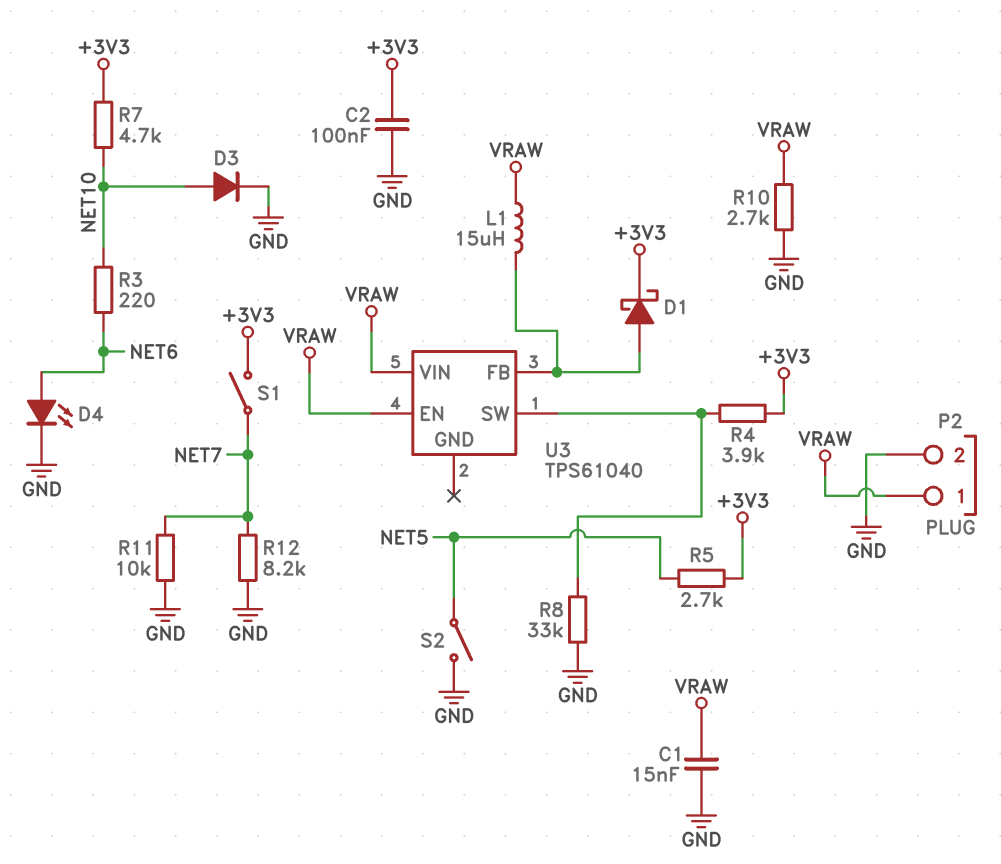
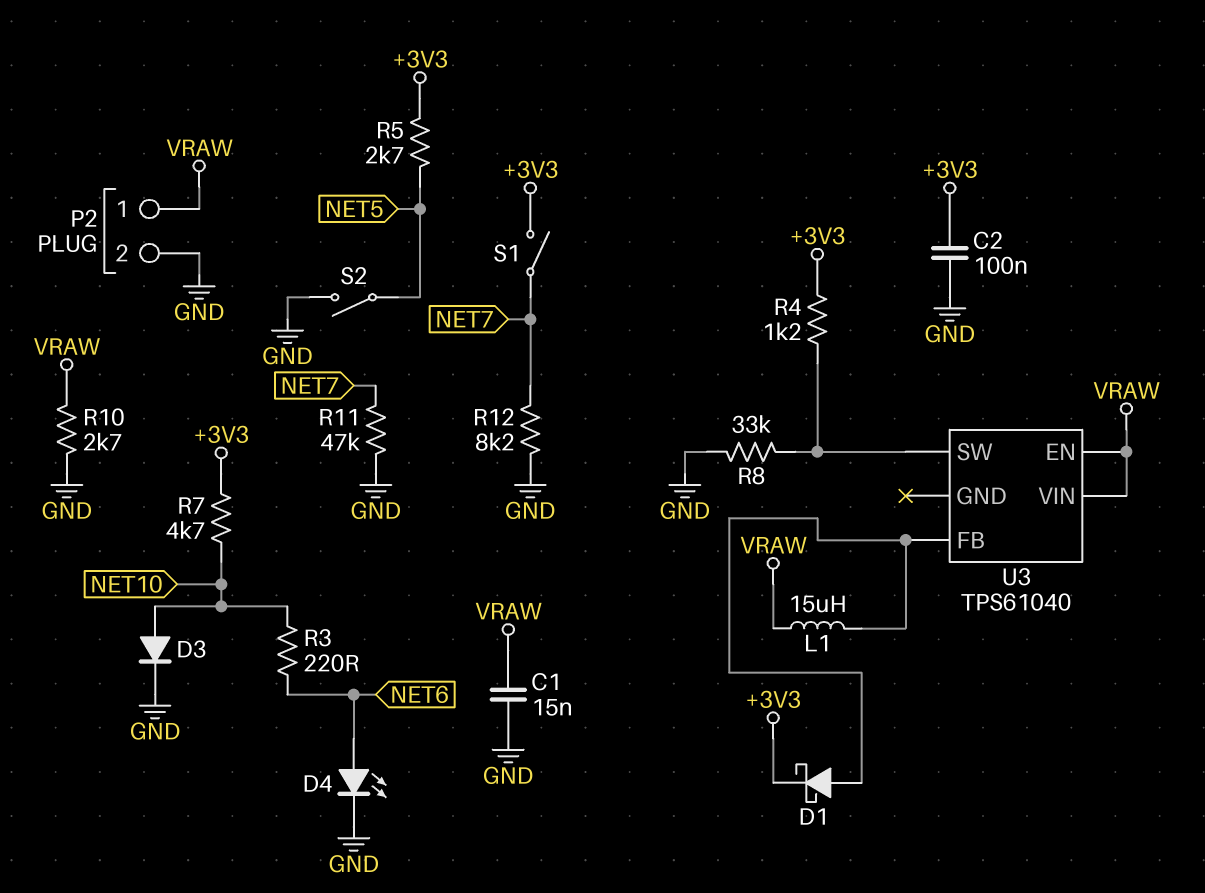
R4: 3.9k (+3V3, U3/SW) -> 1.2k (+3V3, U3/SW)
R11: 10k (GND, NET7) -> 47k (GND, NET7)

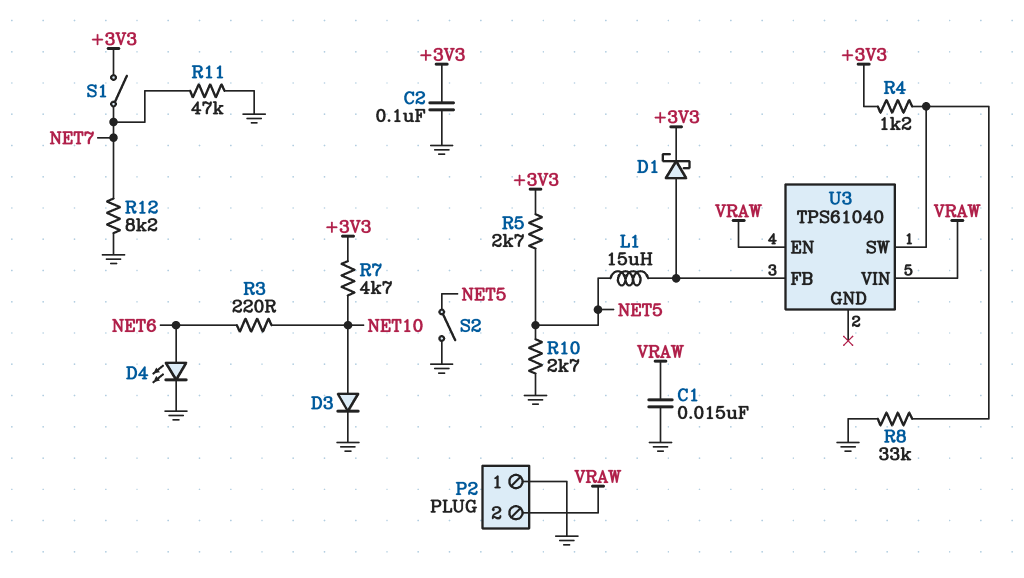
L1: 15uH (U3/FB, VRAW) -> 15uH (NET5, U3/FB)
P2 pin 1: VRAW -> GND
P2 pin 2: GND -> VRAW
R10: 2.7k (GND, VRAW) -> 2.7k (GND, NET5)

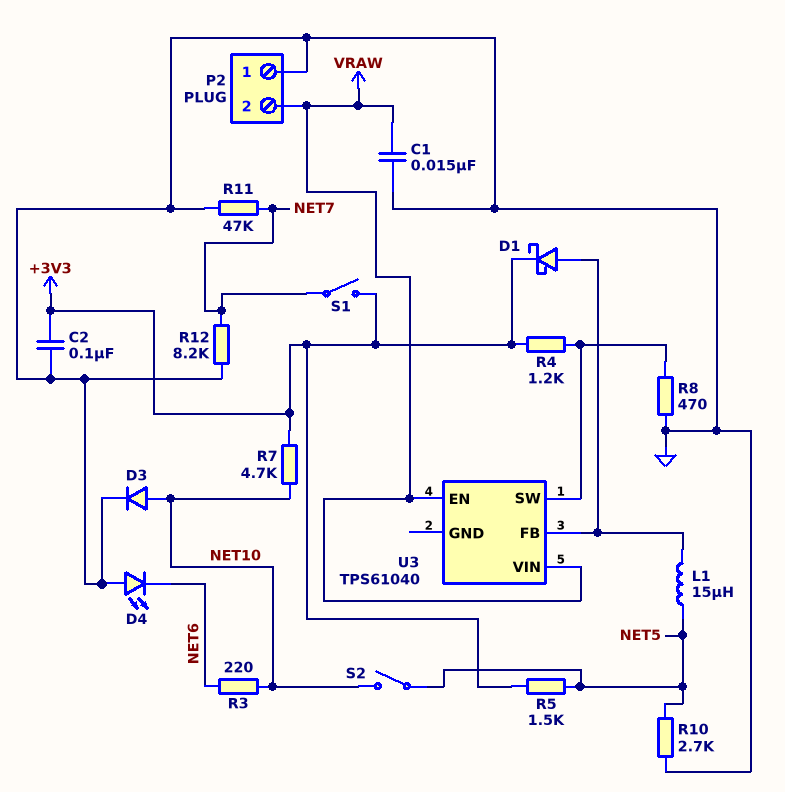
D4: LED (A NET6, K GND) -> LED (A GND, K NET6)
R5: 2.7k (+3V3, NET5) -> 1.5k (+3V3, NET5)
R8: 33k (GND, U3/SW) -> 470 (GND, U3/SW)
S2: switch (GND, NET5) -> switch (NET5, NET10)

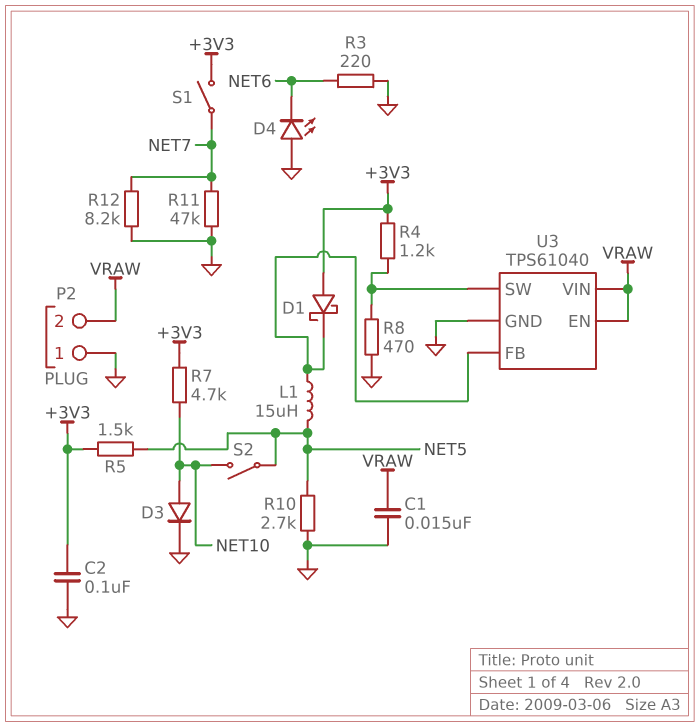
D1: schottky (A U3/FB, K +3V3) -> schottky (A +3V3, K U3/FB)
R3: 220 (NET6, NET10) -> 220 (GND, NET6)
U3 pin GND: none -> GND

